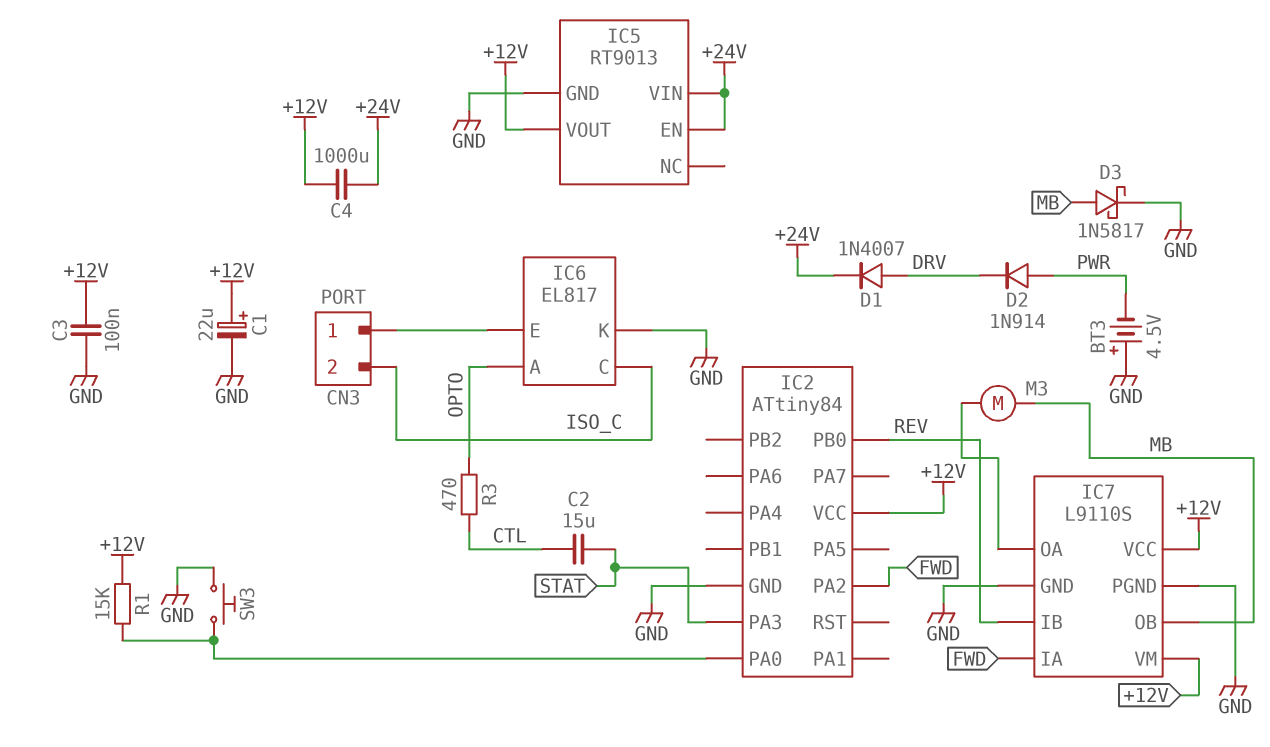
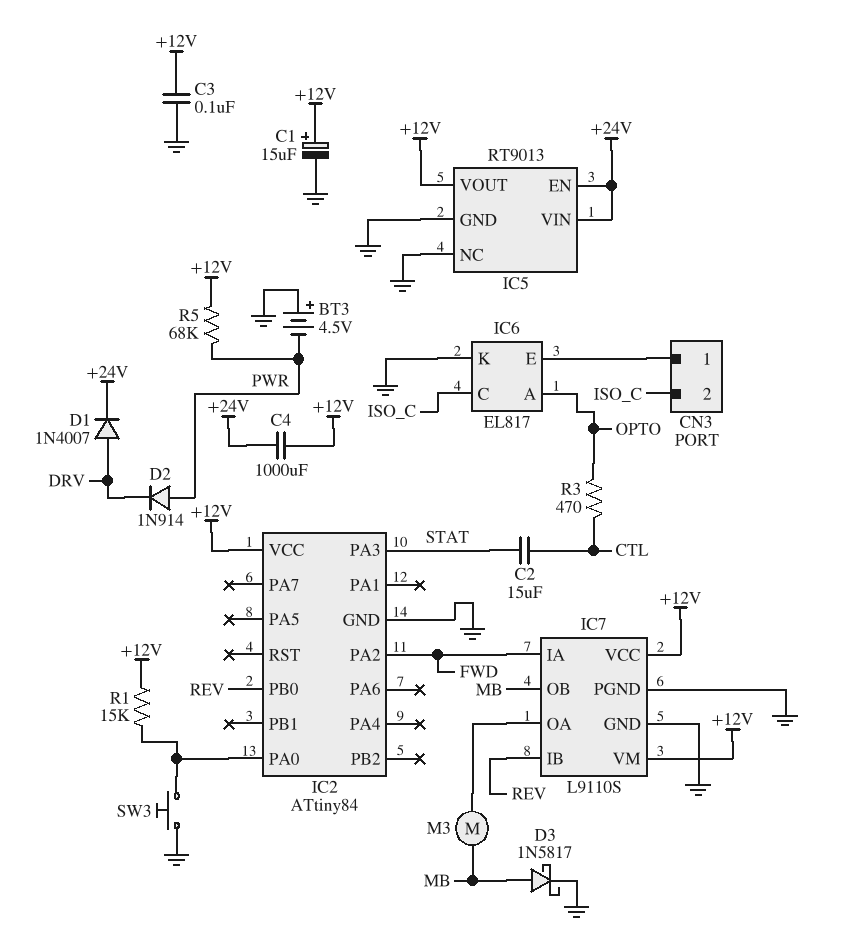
C1: 22uF (plus +12V, minus GND) -> 15uF (plus +12V, minus GND)
IC5 pin NC: none -> GND
R5: none -> 68k (+12V, PWR)

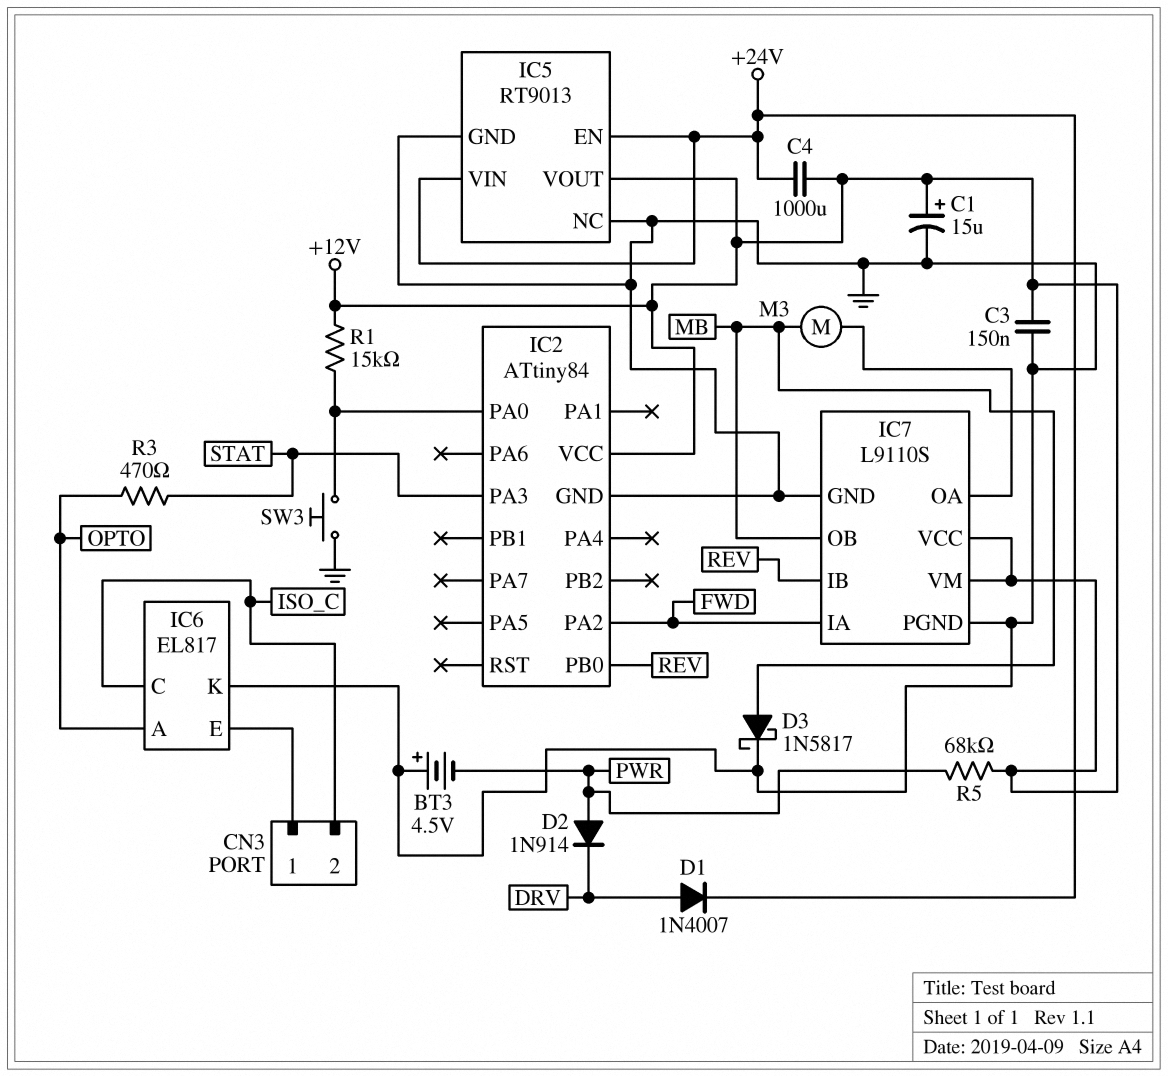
C2: 15uF (CTL, STAT) -> none
C3: 100nF (+12V, GND) -> 150nF (+12V, GND)
R3: 470 (CTL, OPTO) -> 470 (OPTO, STAT)

